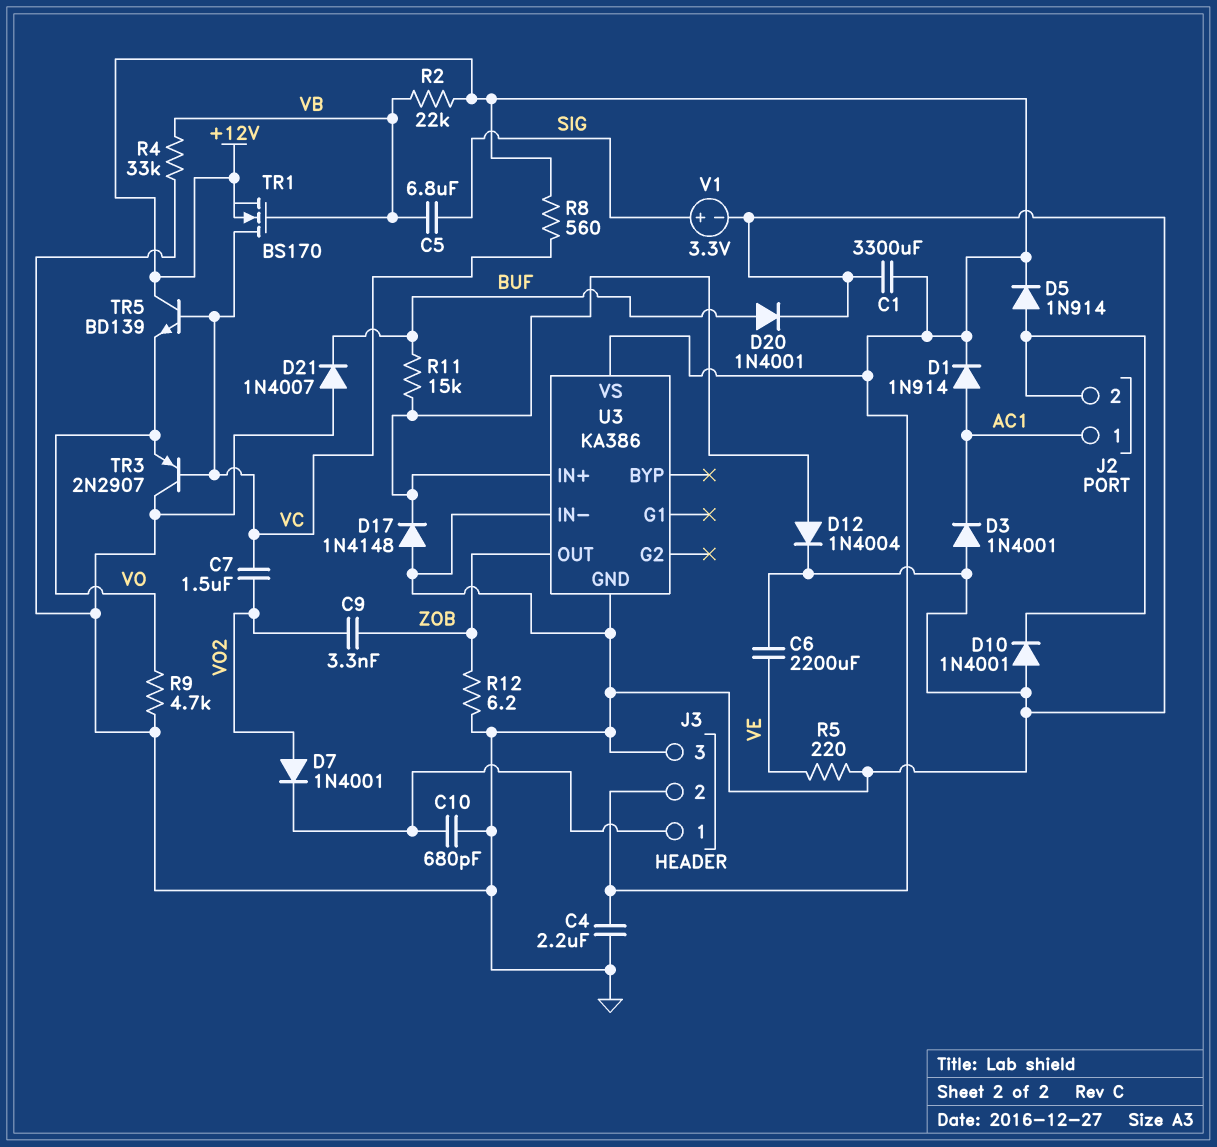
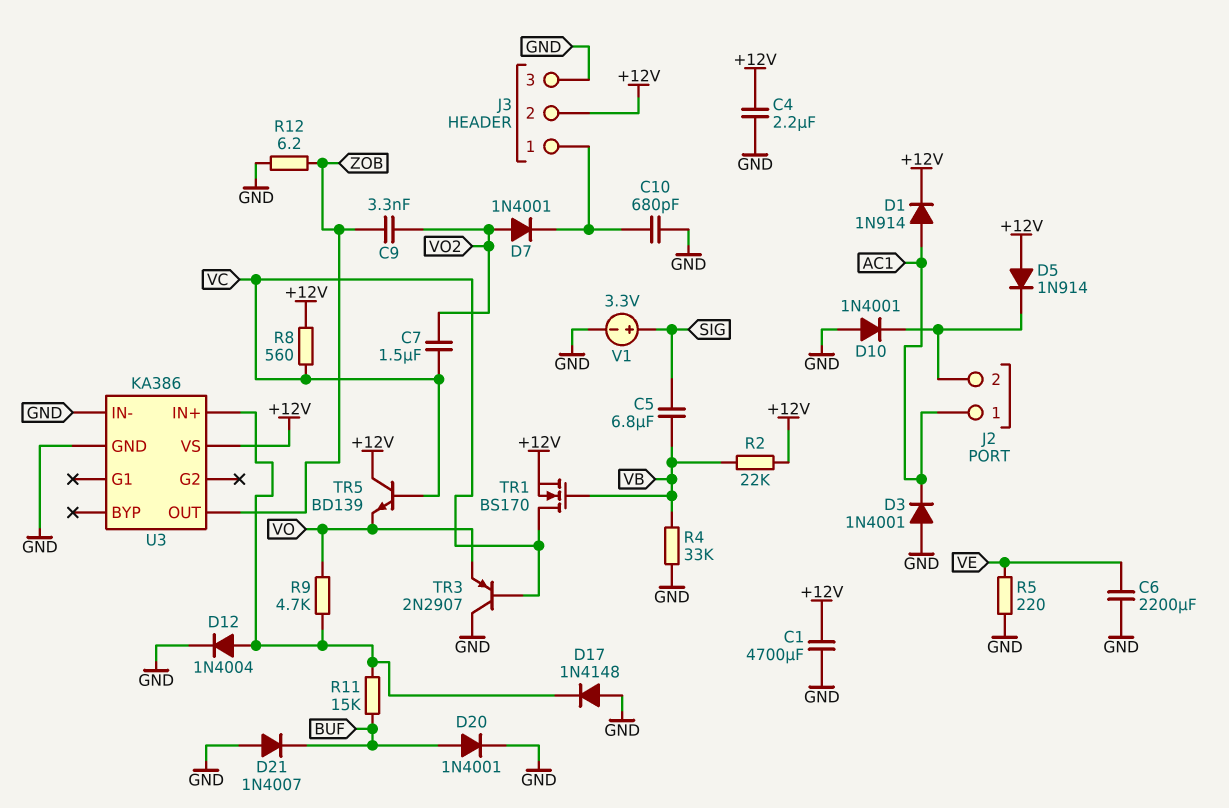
C1: 3300uF (+12V, GND) -> 4700uF (+12V, GND)
D5: diode 1N914 (A J2/2, K +12V) -> diode 1N914 (A +12V, K J2/2)
R9: 4.7k (GND, VO) -> 4.7k (U3/IN+, VO)

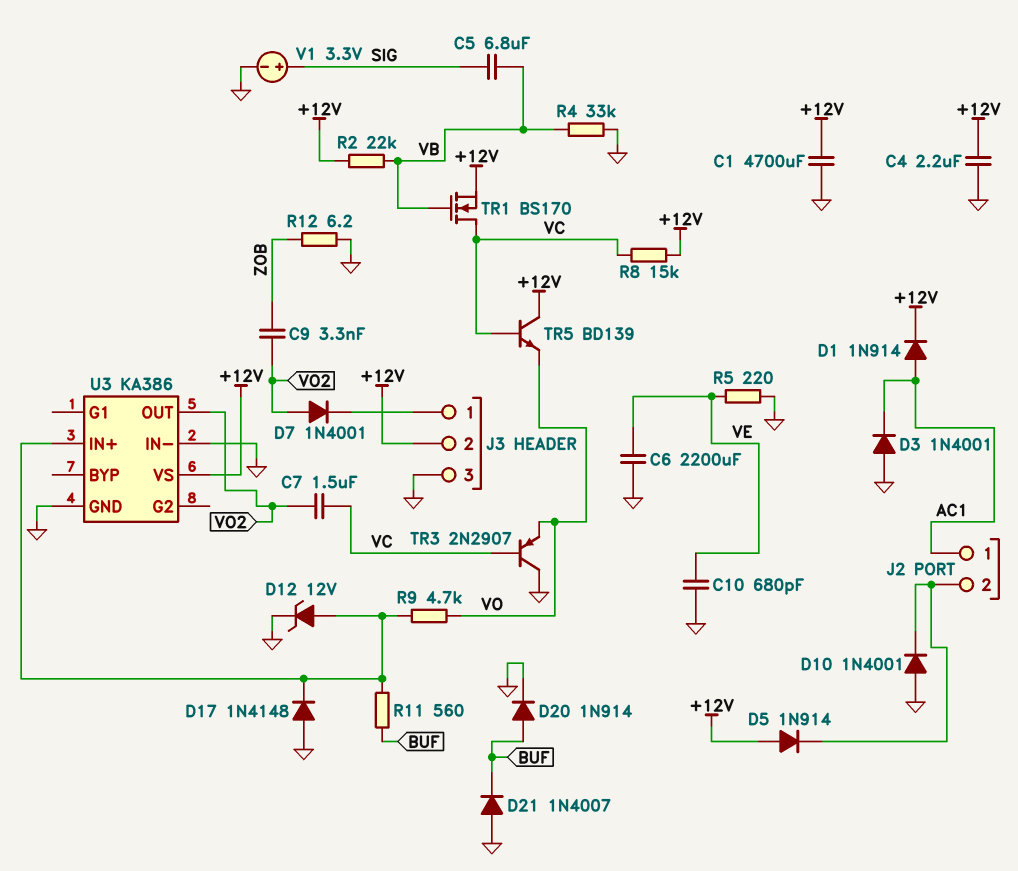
C10: 680pF (GND, J3/1) -> 680pF (GND, VE)
D12: diode 1N4004 (A U3/IN+, K GND) -> zener 12V (A U3/IN+, K GND)
D20: diode 1N4001 (A BUF, K GND) -> diode 1N914 (A BUF, K GND)
R8: 560 (+12V, VC) -> 15k (+12V, VC)
R11: 15k (BUF, U3/IN+) -> 560 (BUF, U3/IN+)
U3 pin OUT: ZOB -> VO2

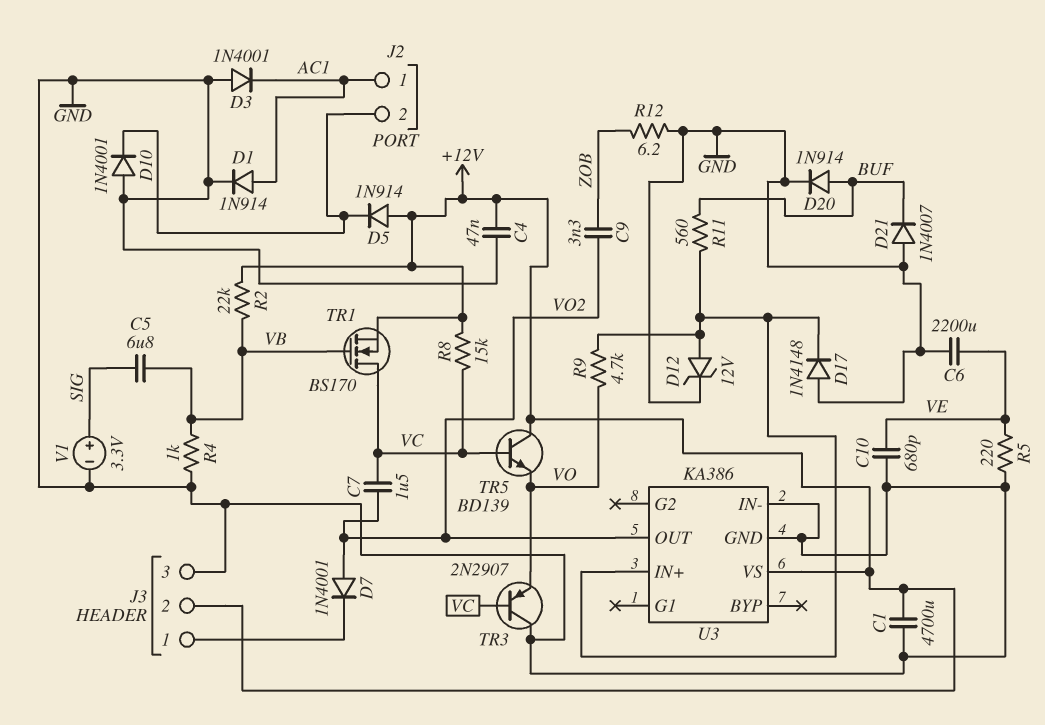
C4: 2.2uF (+12V, GND) -> 47nF (+12V, GND)
D1: diode 1N914 (A AC1, K +12V) -> diode 1N914 (A AC1, K GND)
R4: 33k (GND, VB) -> 1k (GND, VB)

